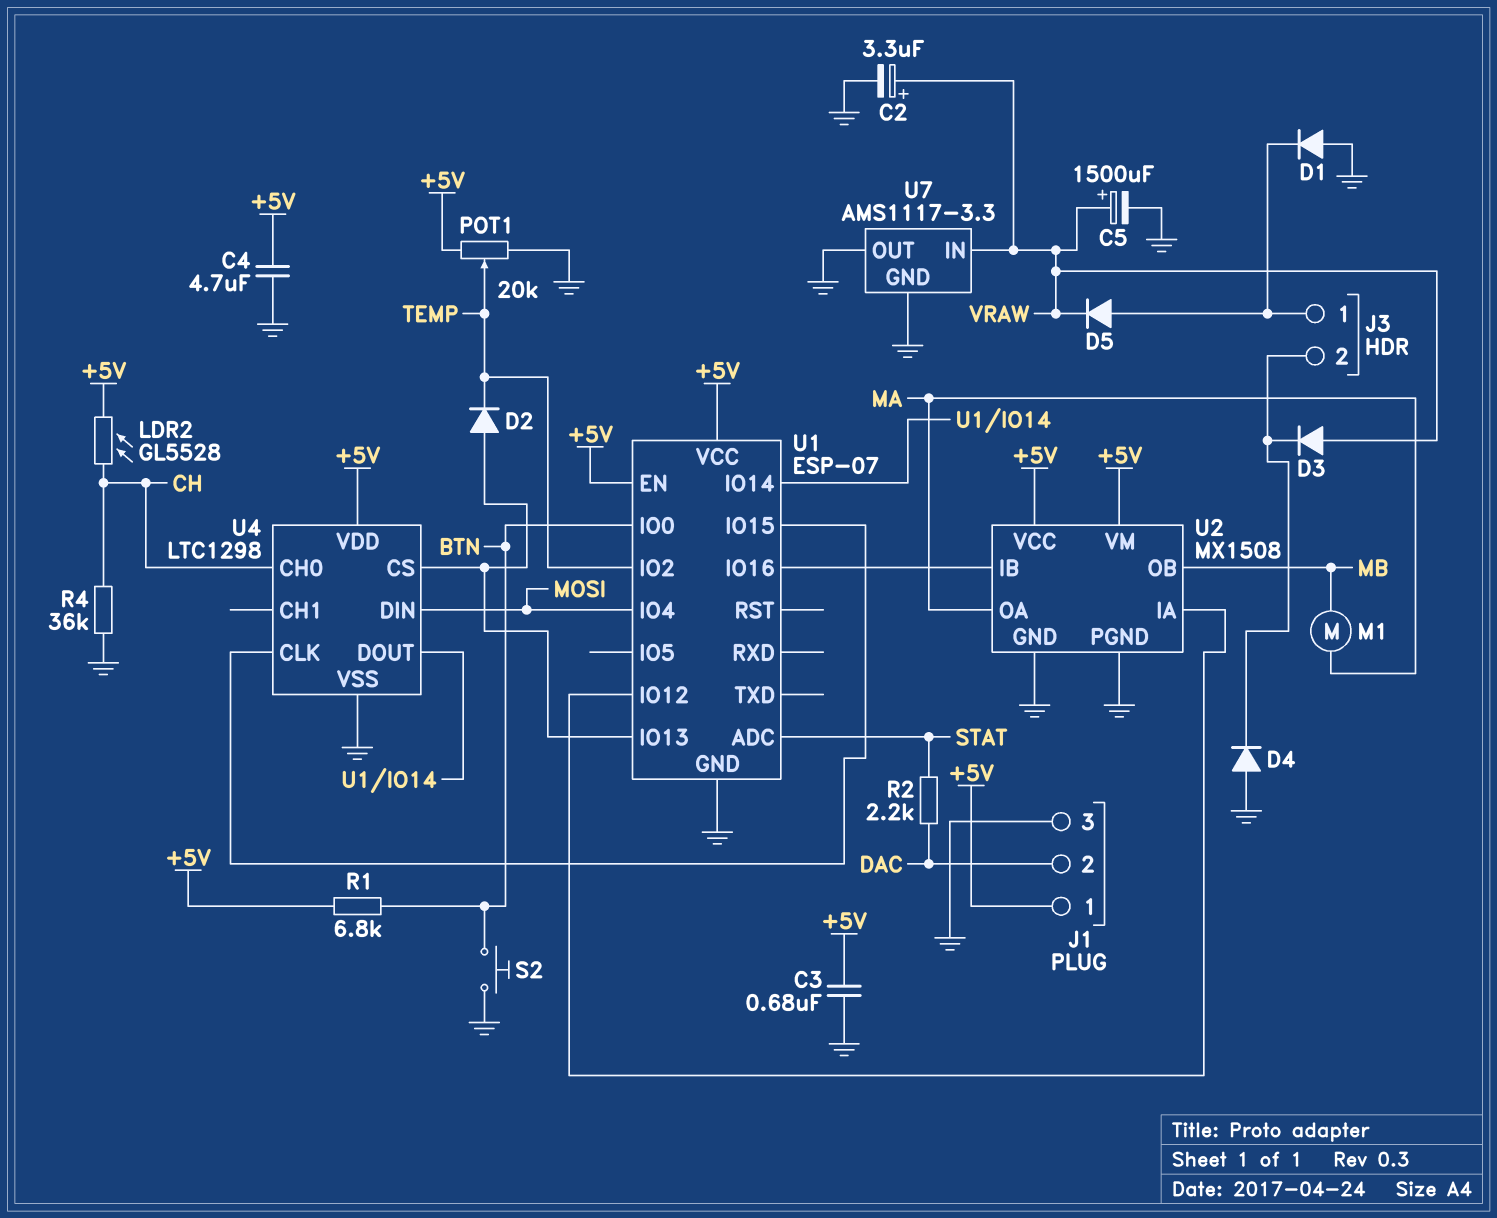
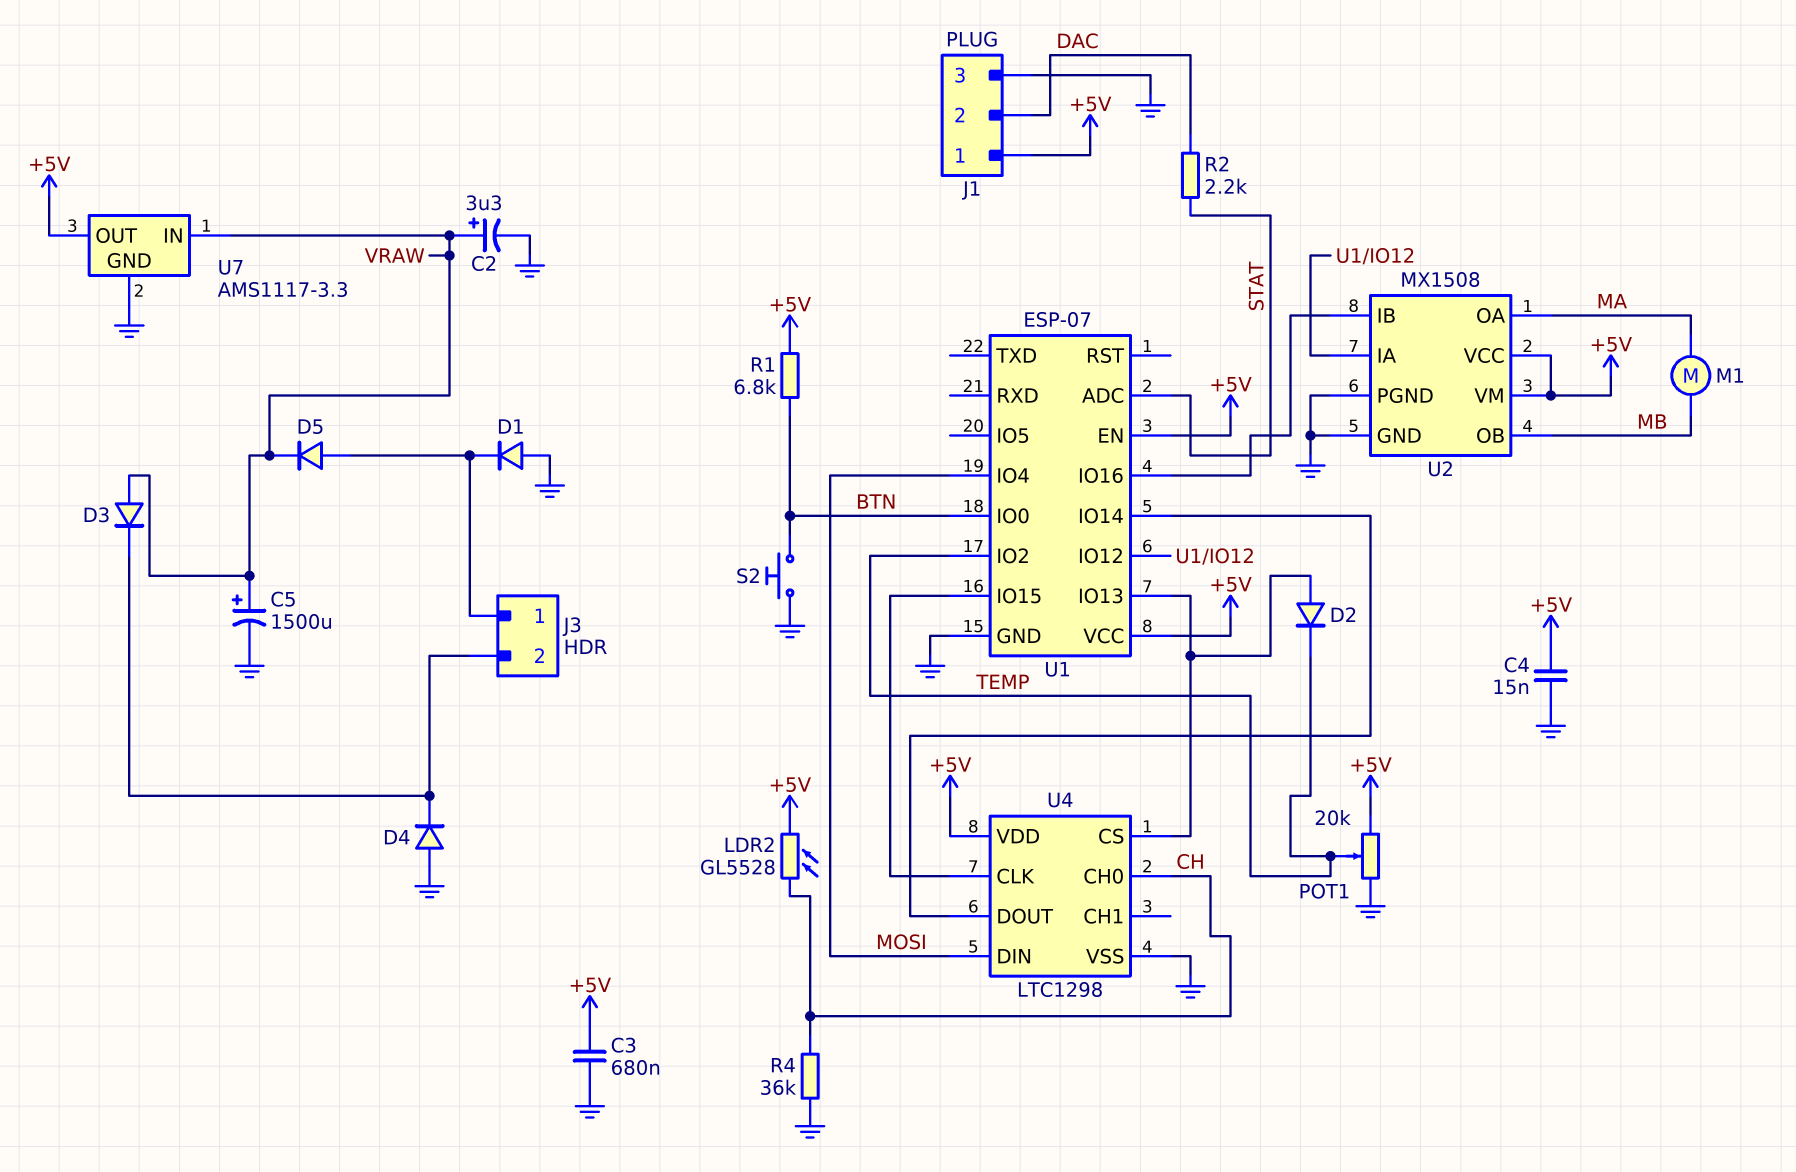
C4: 4.7uF (+5V, GND) -> 15nF (+5V, GND)
U7 pin OUT: GND -> +5V

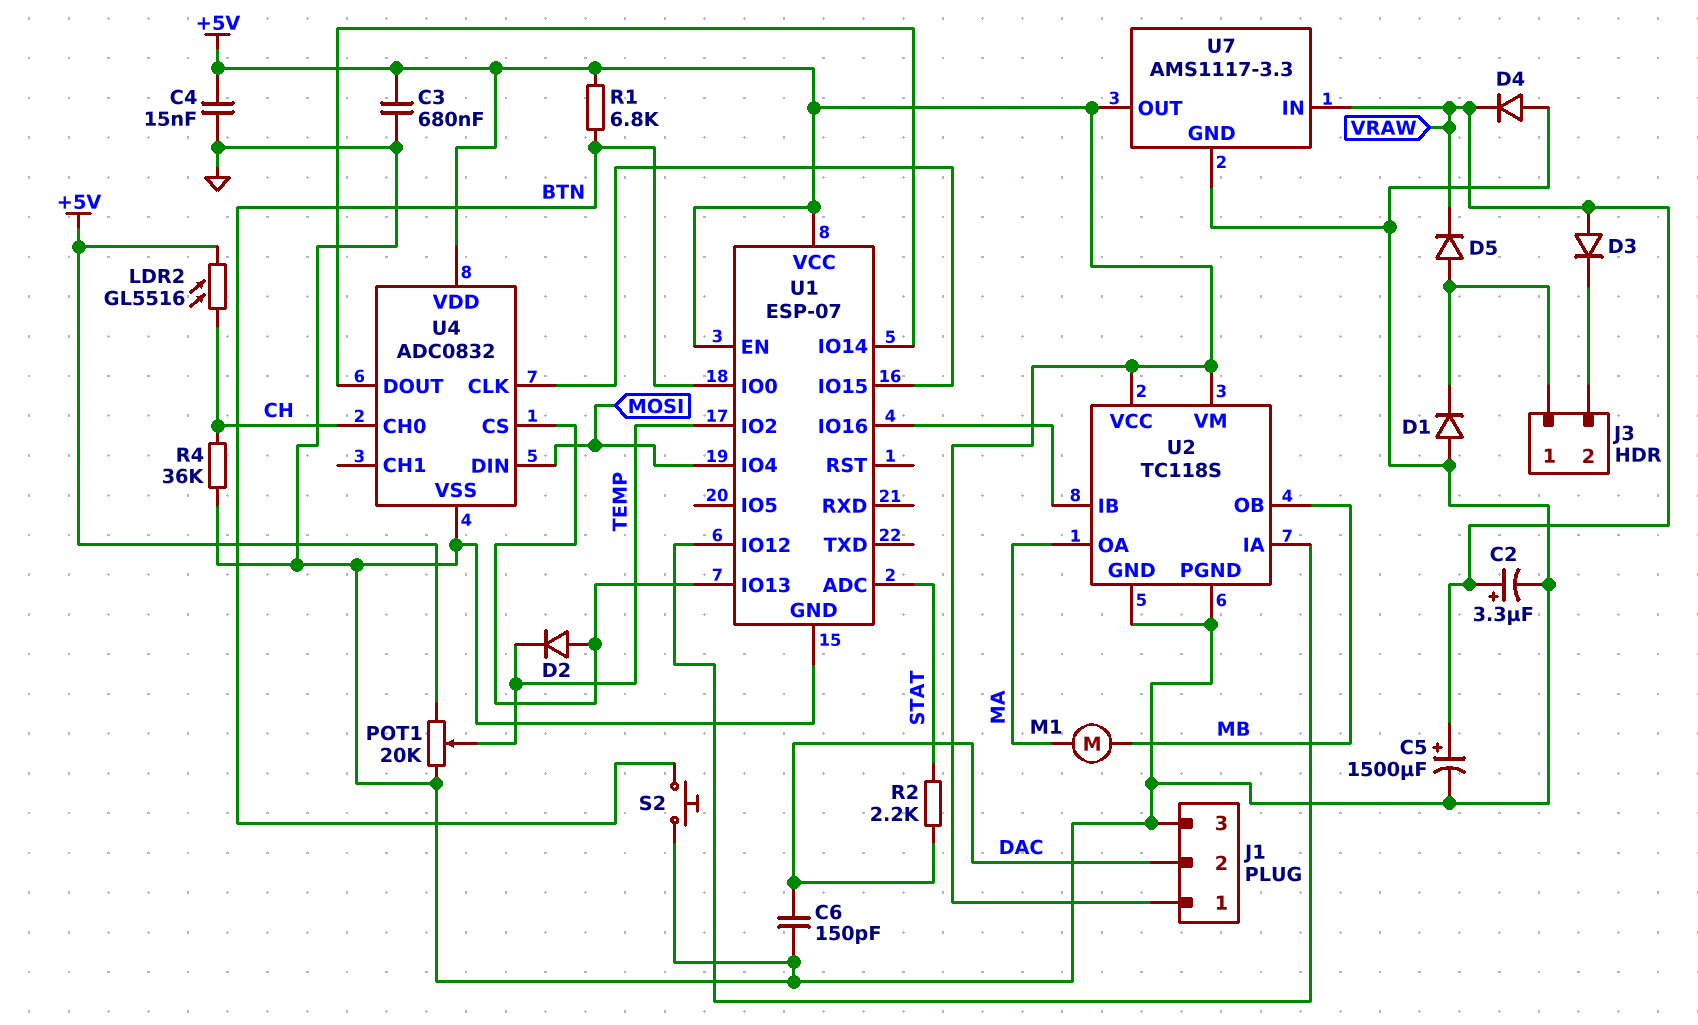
C6: none -> 150pF (DAC, GND)
D4: diode (A GND, K J3/2) -> diode (A GND, K VRAW)
LDR2: GL5528 (+5V, CH) -> GL5516 (+5V, CH)
U2: MX1508 -> TC118S
U4: LTC1298 -> ADC0832

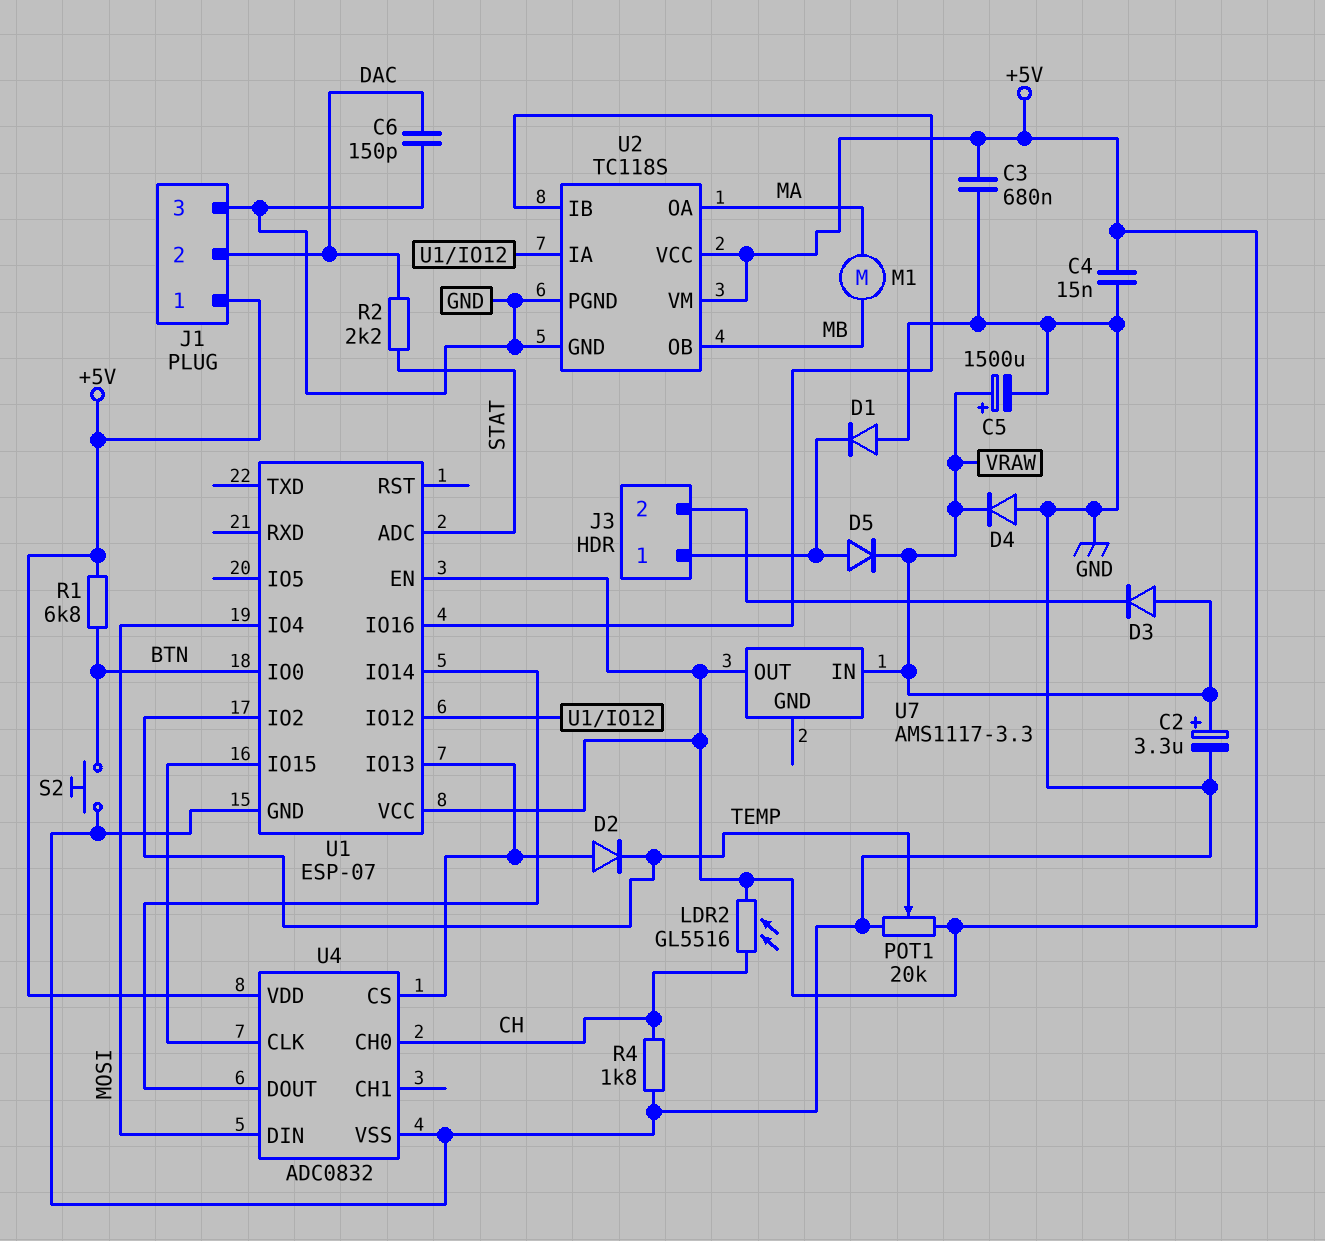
R4: 36k (CH, GND) -> 1.8k (CH, GND)
U7 pin GND: GND -> none

